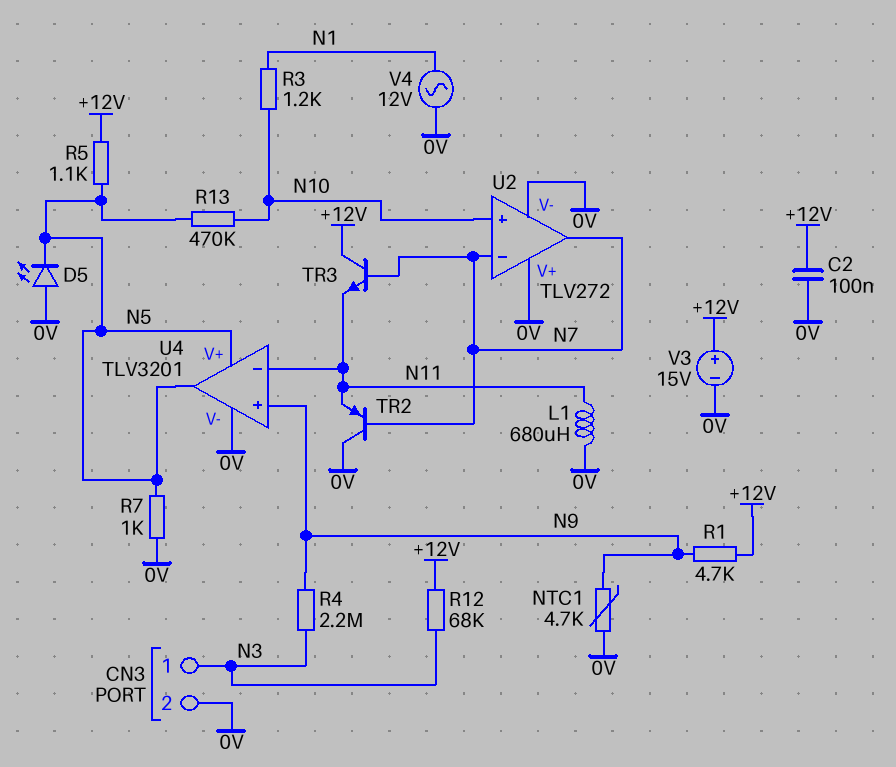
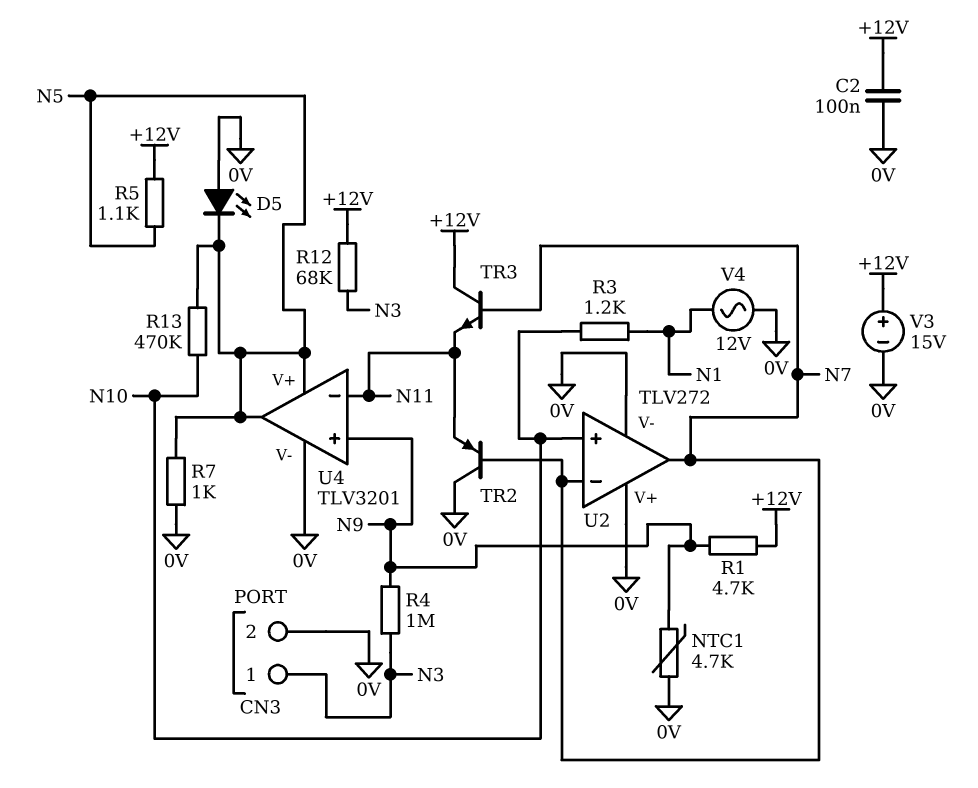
L1: 680uH (0V, N11) -> none
R4: 2.2M (N3, N9) -> 1M (N3, N9)

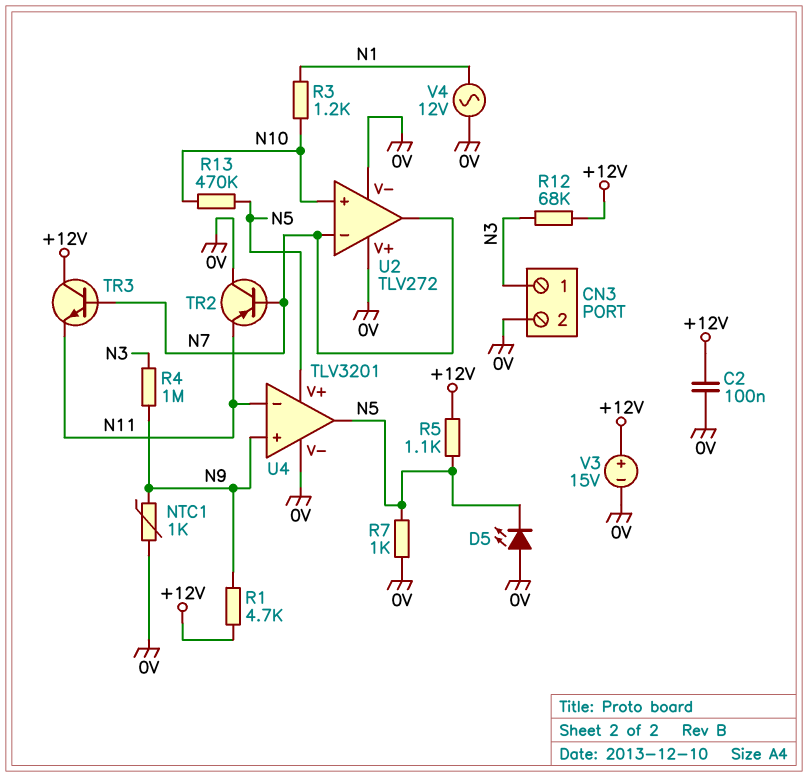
NTC1: 4.7k (0V, N9) -> 1k (0V, N9)

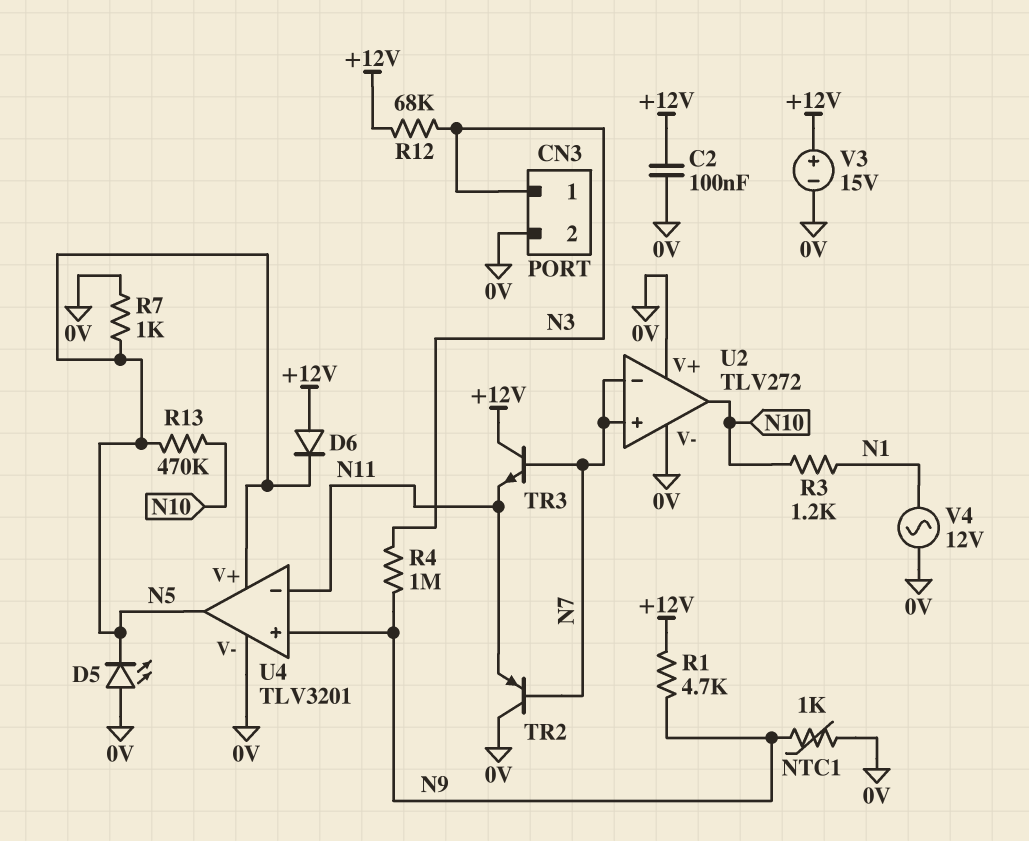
D6: none -> diode (A +12V, K N5)
R5: 1.1k (+12V, N5) -> none
U2 pin in+: N10 -> N7
U2 pin out: N7 -> N10

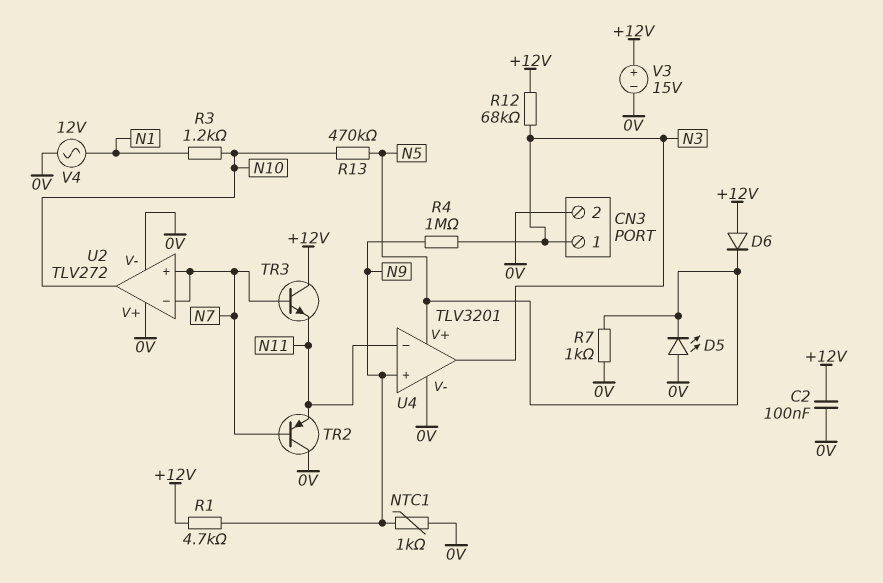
U4 pin out: N5 -> N3

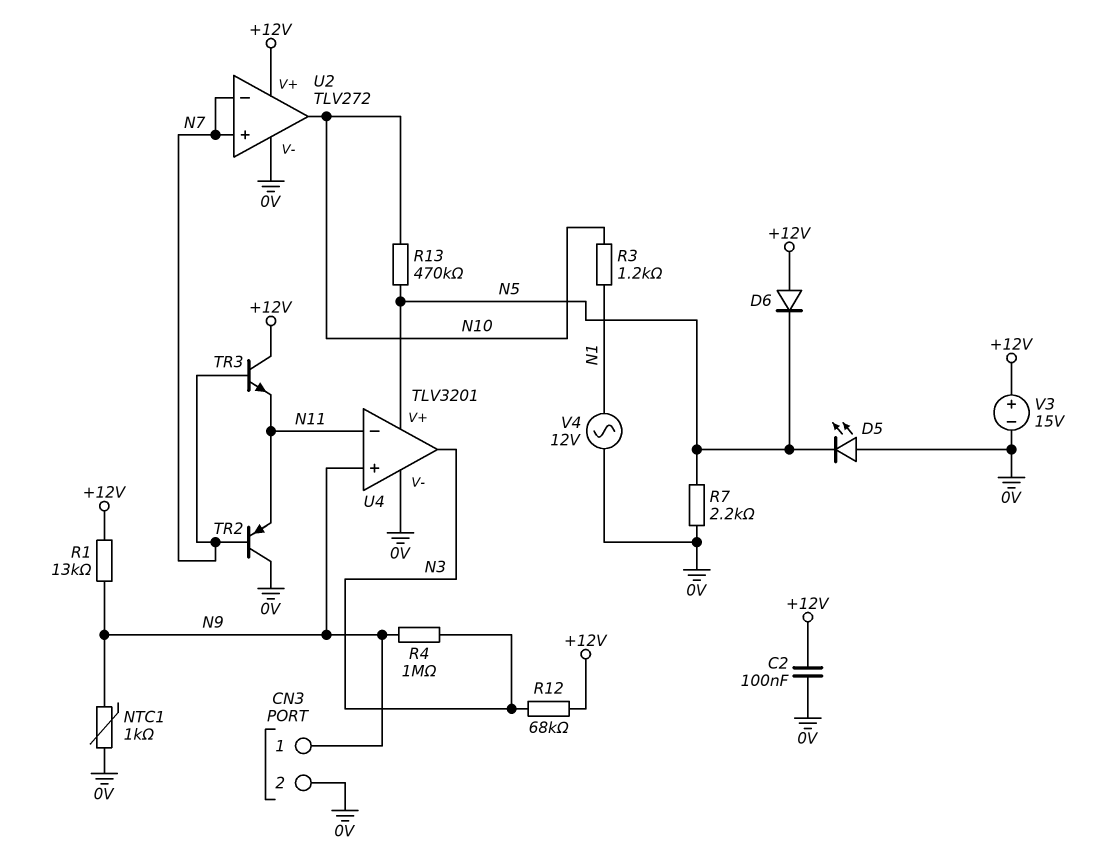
CN3 pin 1: N3 -> N9
R1: 4.7k (+12V, N9) -> 13k (+12V, N9)
R7: 1k (0V, N5) -> 2.2k (0V, N5)
U2 pin V+: 0V -> +12V

